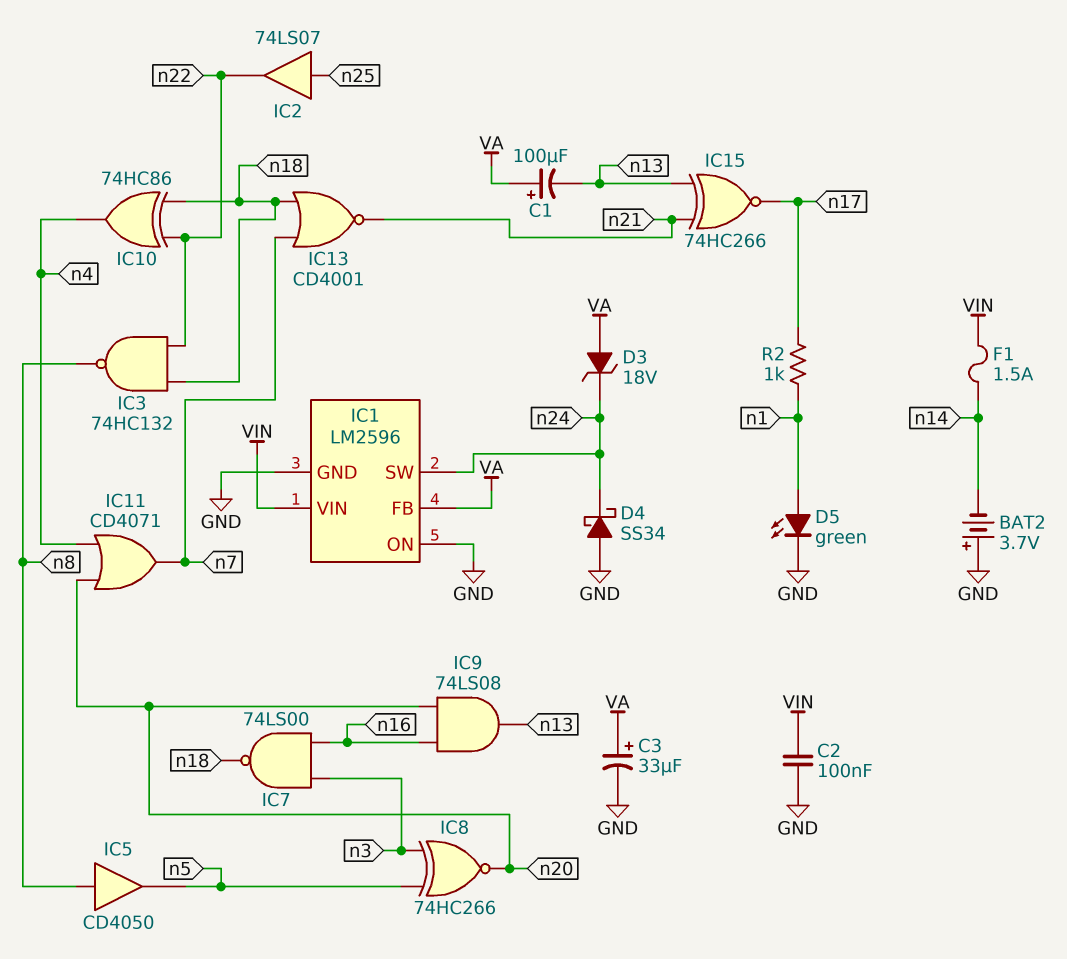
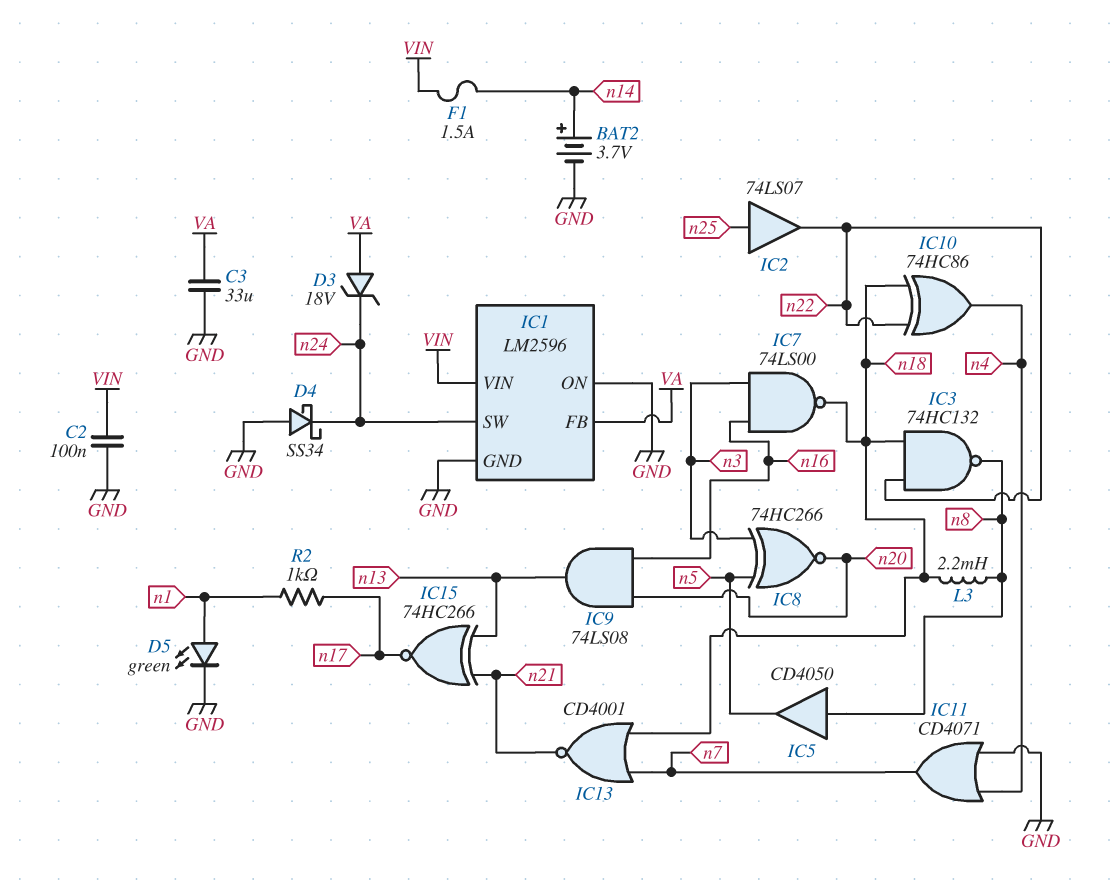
BAT2: 3.7V (plus GND, minus n14) -> 3.7V (plus n14, minus GND)
C1: 100uF (plus VA, minus n13) -> none
C3: 33uF (plus VA, minus GND) -> 33uF (GND, VA)
IC11: OR CD4071 (in n4, in n20, out n7) -> OR CD4071 (in GND, in n4, out n7)
L3: none -> 2.2mH (n8, n18)

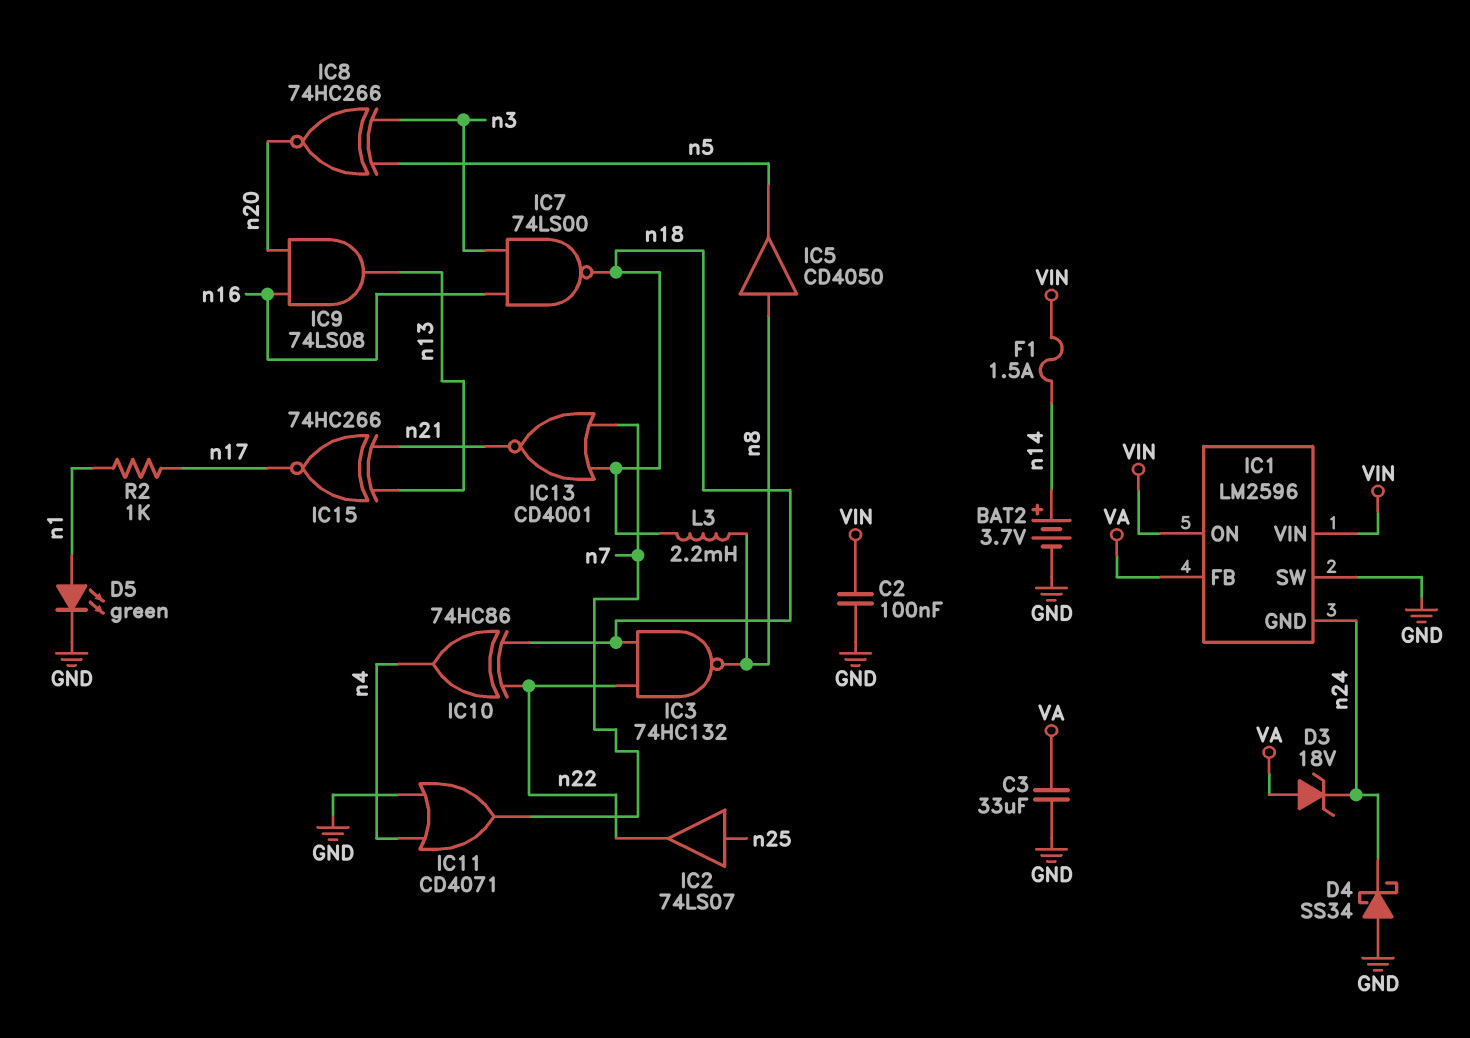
IC1 pin GND: GND -> n24
IC1 pin ON: GND -> VIN
IC1 pin SW: n24 -> GND

